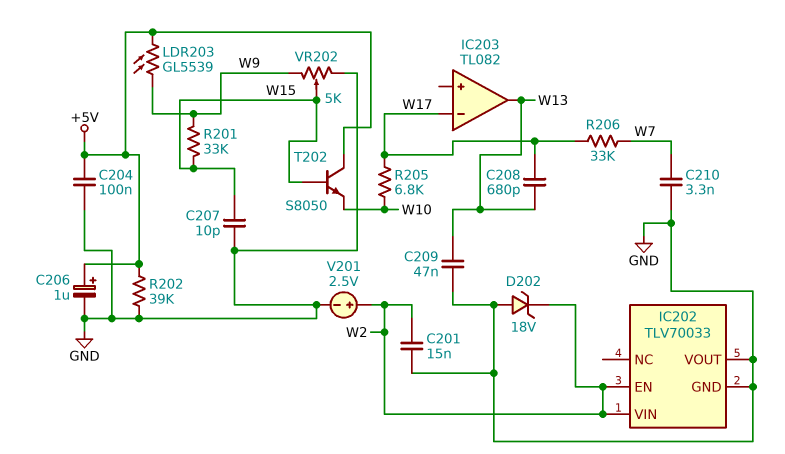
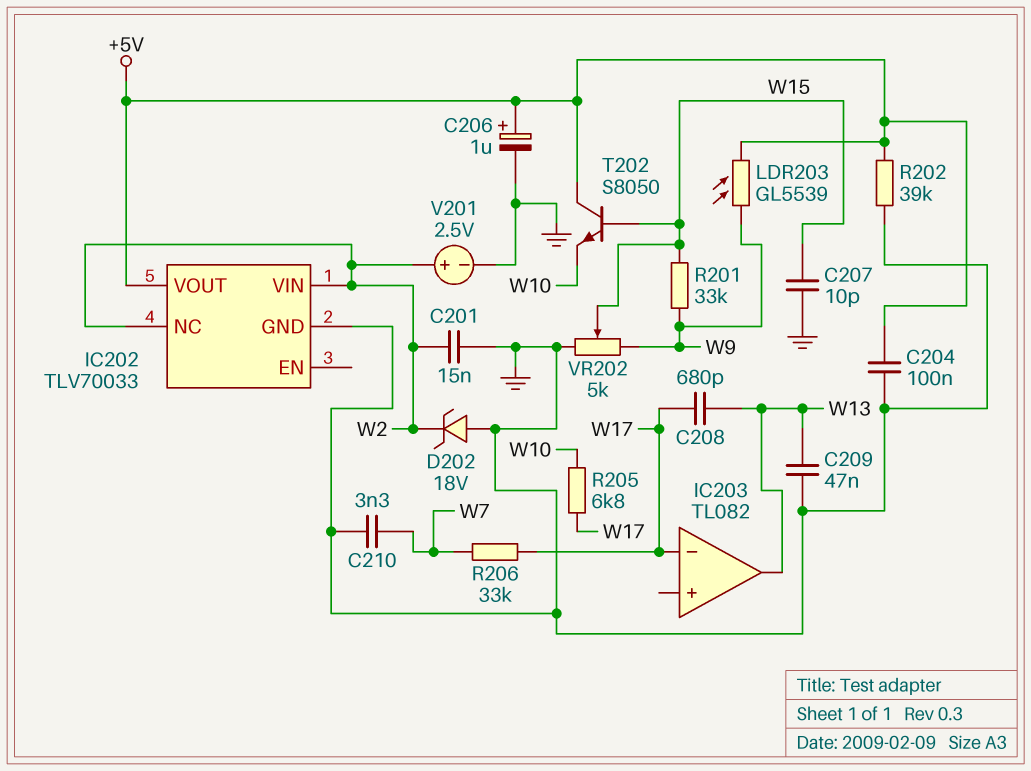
IC202 pin EN: W2 -> none
IC202 pin NC: none -> W2
IC202 pin VOUT: GND -> +5V

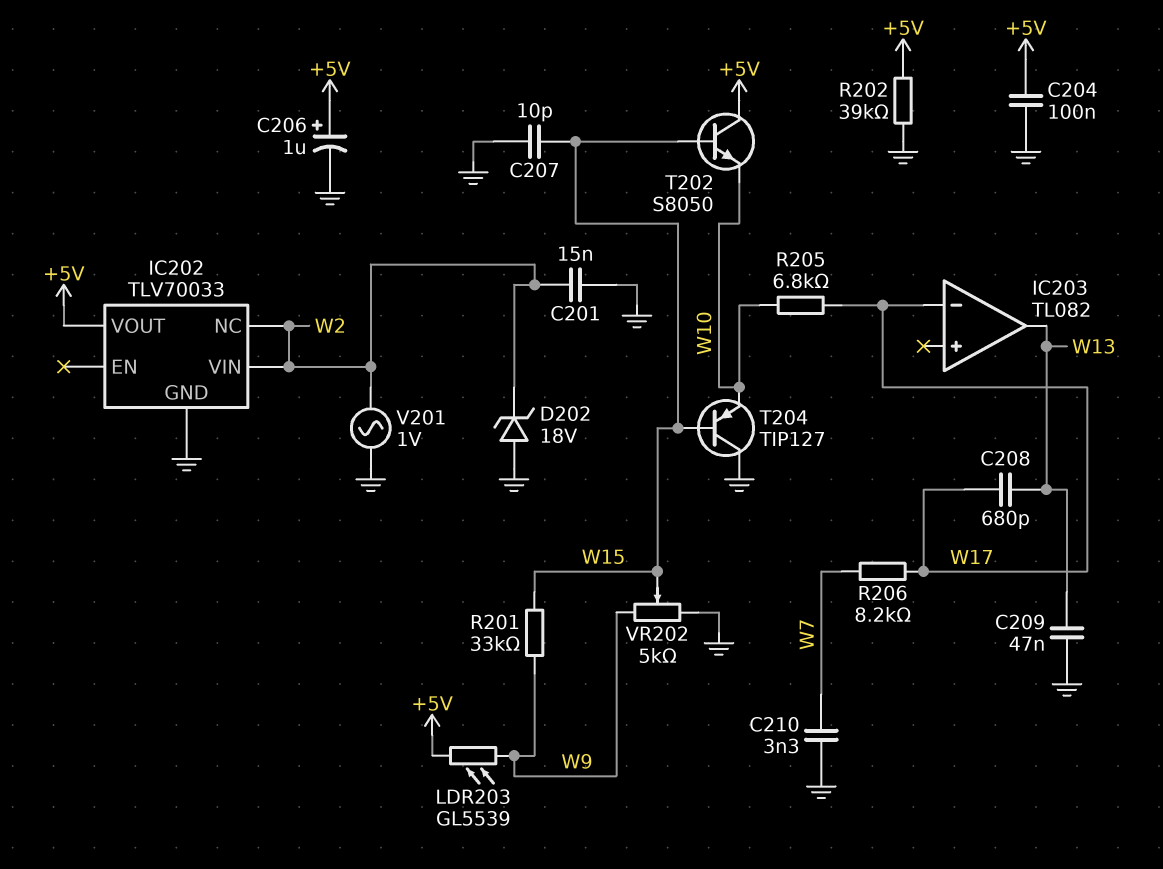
R206: 33k (W7, W17) -> 8.2k (W7, W17)
T204: none -> PNP TIP127 (B W15, C GND, E W10)
V201: 2.5V (plus W2, minus GND) -> AC 1V (GND, W2)

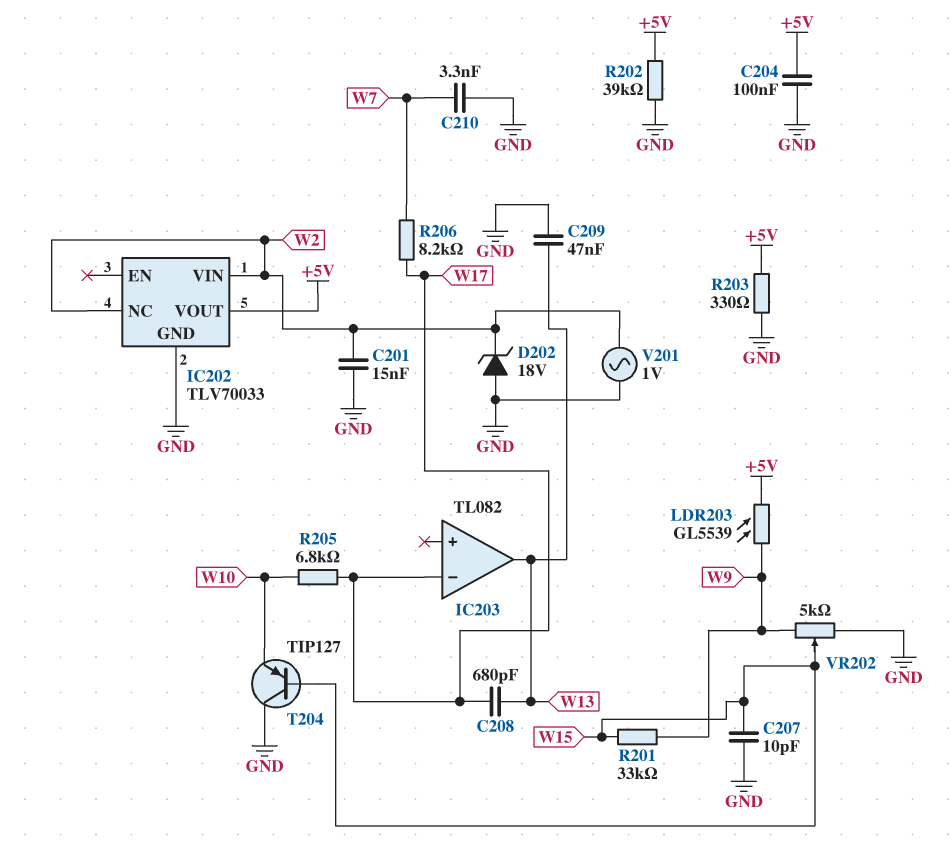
C206: 1uF (plus +5V, minus GND) -> none
R203: none -> 330 (+5V, GND)
T202: NPN S8050 (B W15, C +5V, E W10) -> none

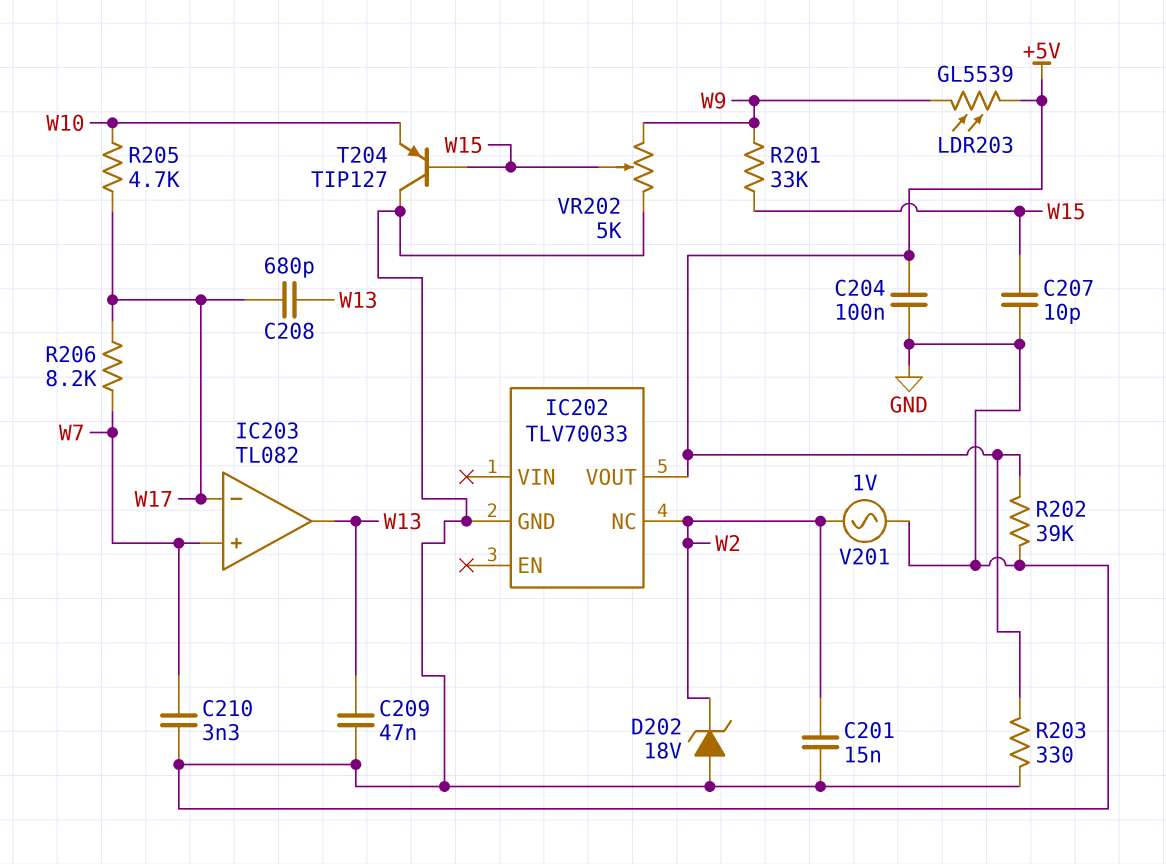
IC202 pin VIN: W2 -> none
IC203 pin in+: none -> W7
R205: 6.8k (W10, W17) -> 4.7k (W10, W17)

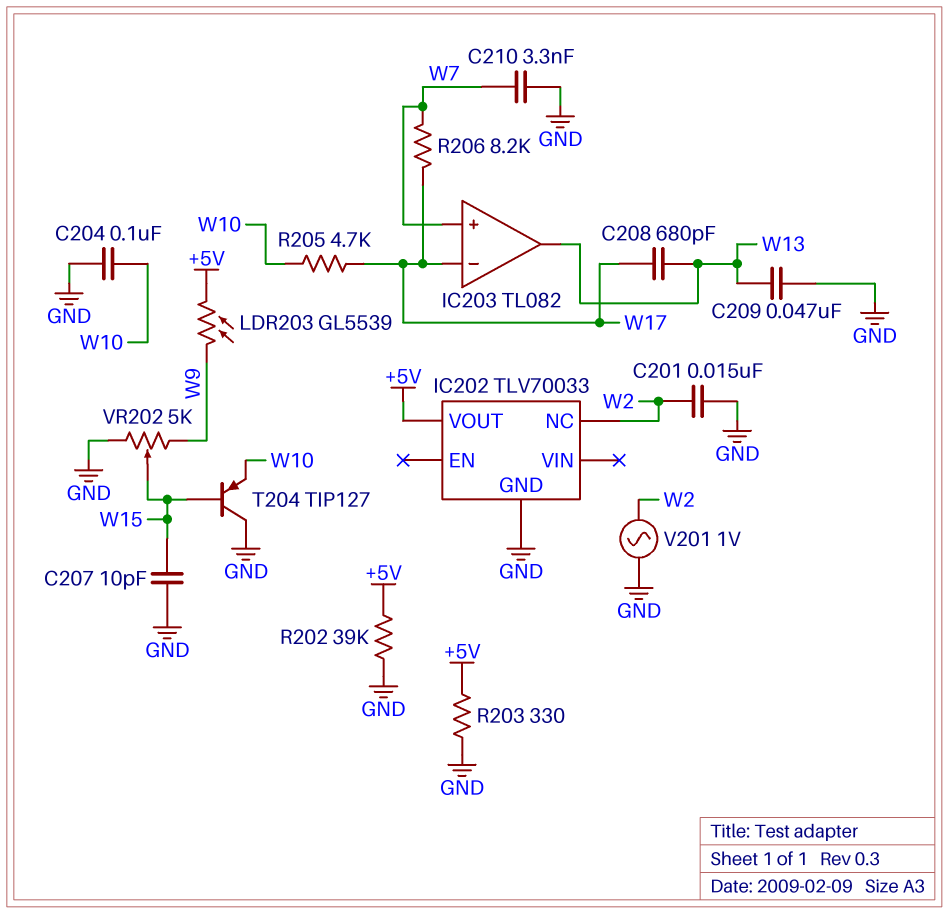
C204: 100nF (+5V, GND) -> 100nF (GND, W10)
D202: zener 18V (A GND, K W2) -> none
R201: 33k (W9, W15) -> none

